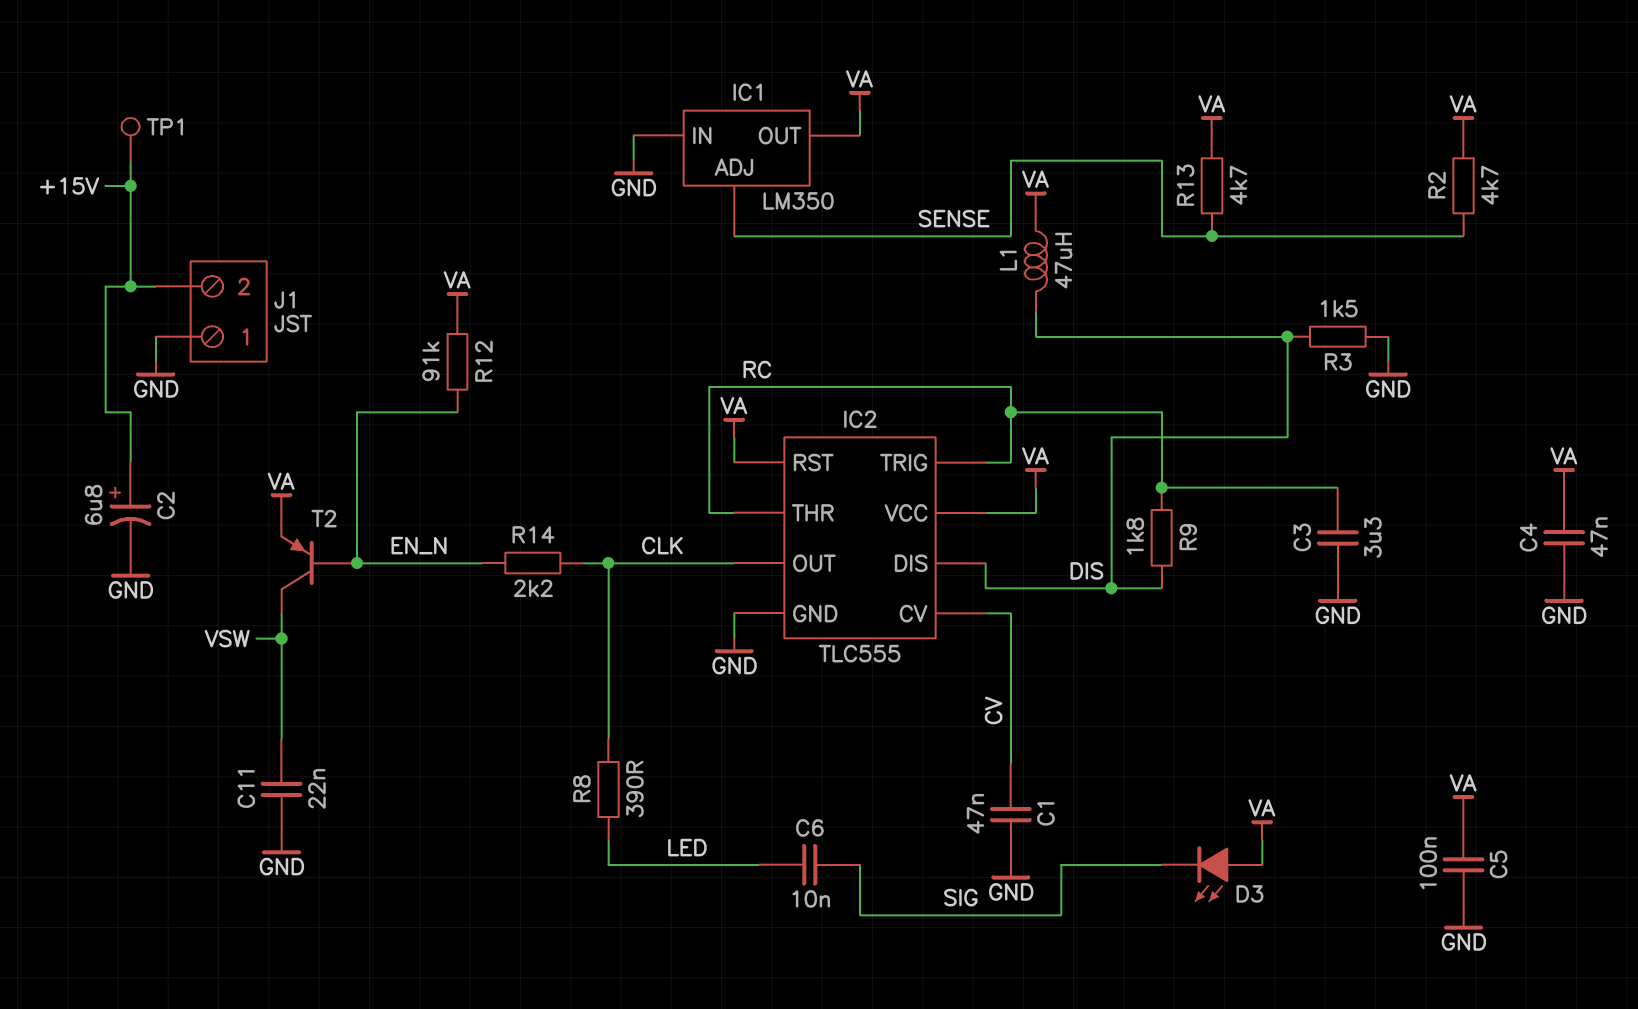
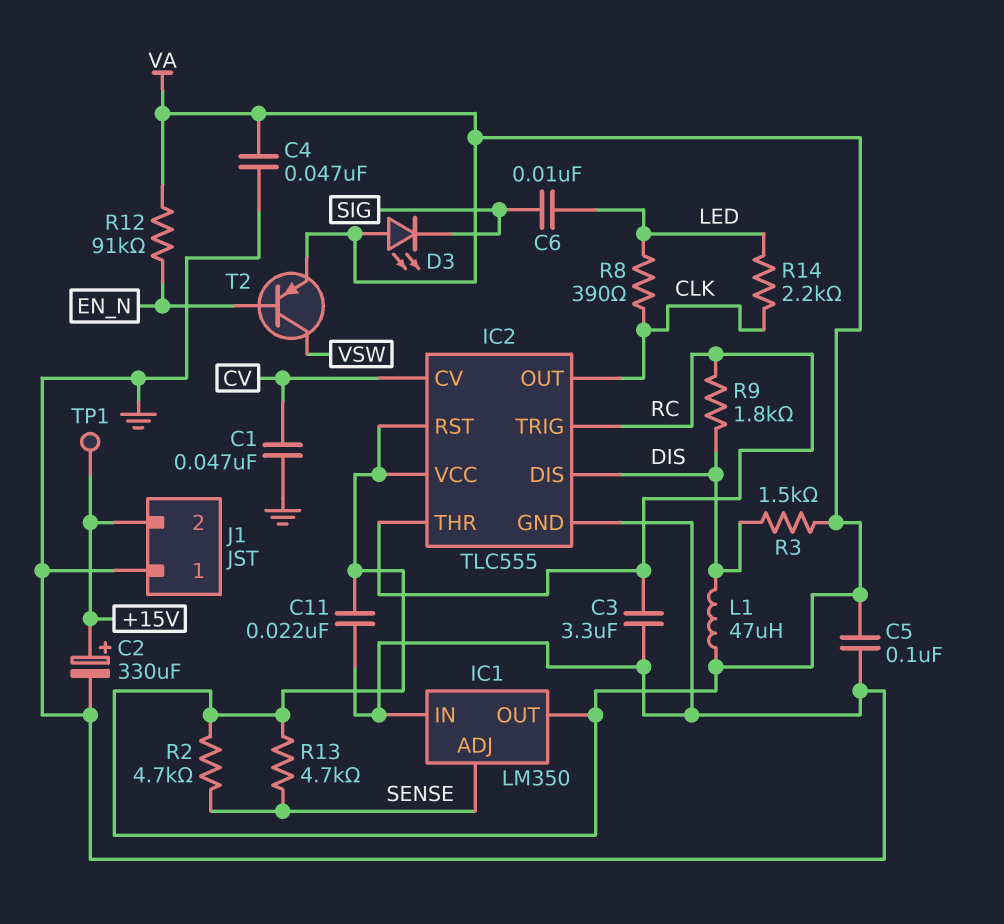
C2: 6.8uF (plus +15V, minus GND) -> 330uF (plus +15V, minus GND)
C11: 22nF (GND, VSW) -> 22nF (GND, VA)
R3: 1.5k (DIS, GND) -> 1.5k (DIS, VA)
R14: 2.2k (CLK, EN_N) -> 2.2k (CLK, LED)

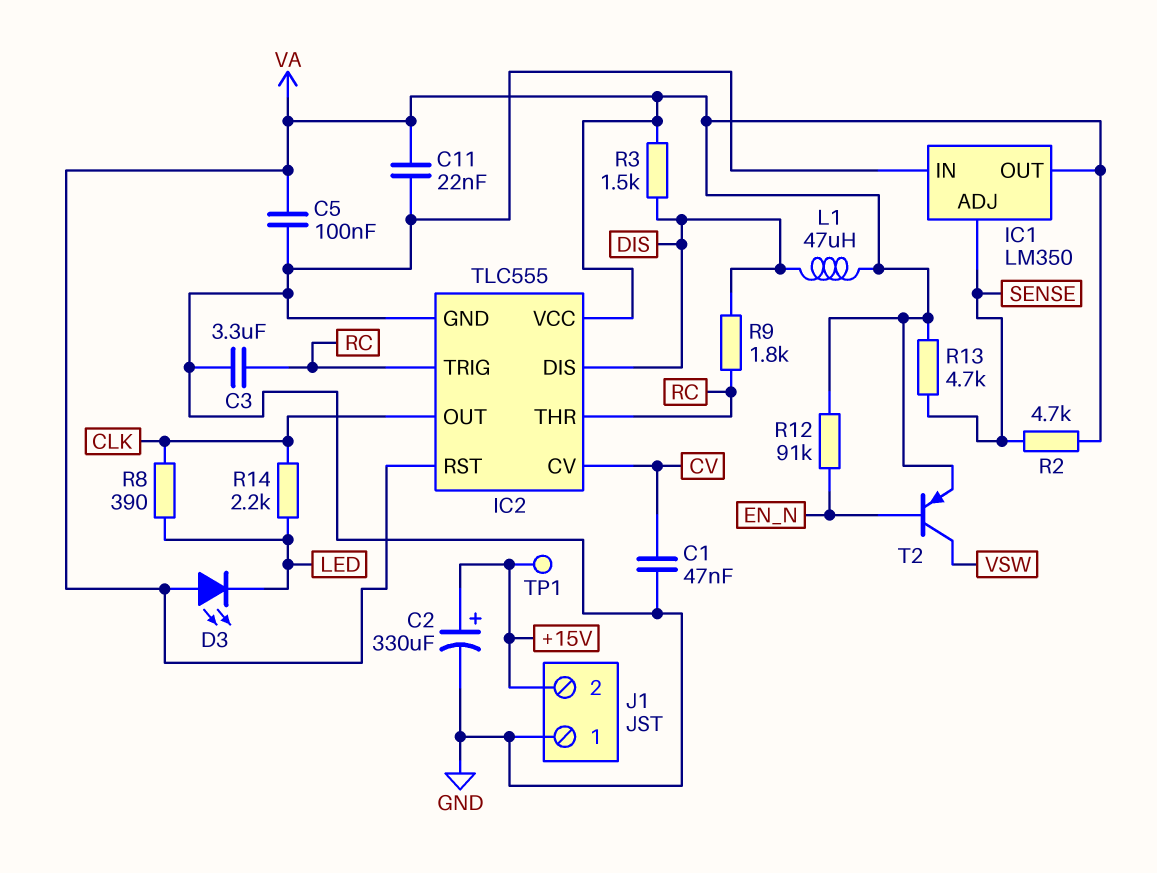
C4: 47nF (GND, VA) -> none
C6: 10nF (LED, SIG) -> none
D3: LED (A VA, K SIG) -> LED (A VA, K LED)

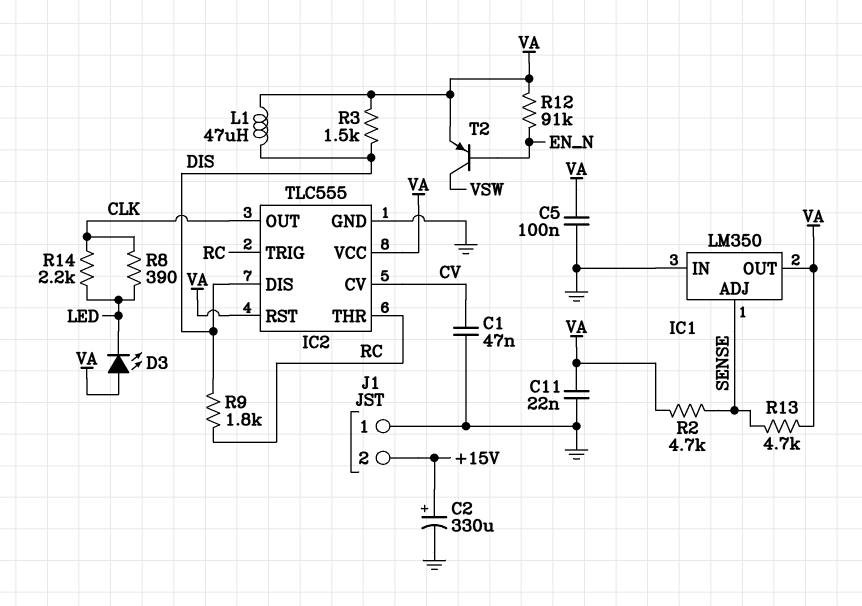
C3: 3.3uF (GND, RC) -> none
TP1: test point (+15V) -> none

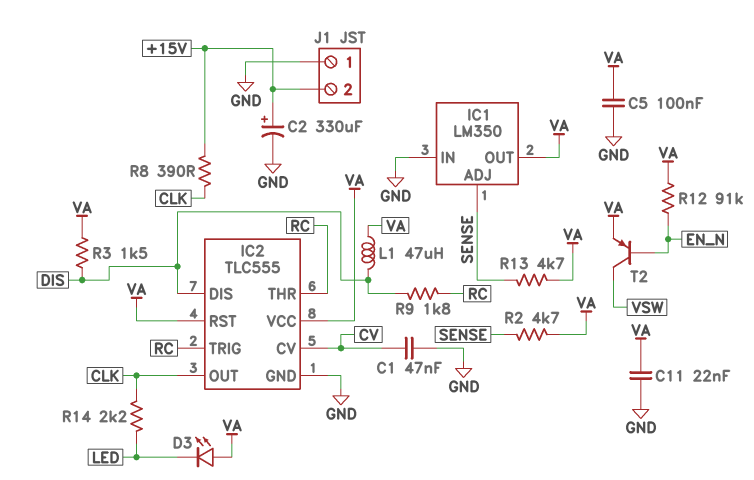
R8: 390 (CLK, LED) -> 390 (+15V, CLK)

